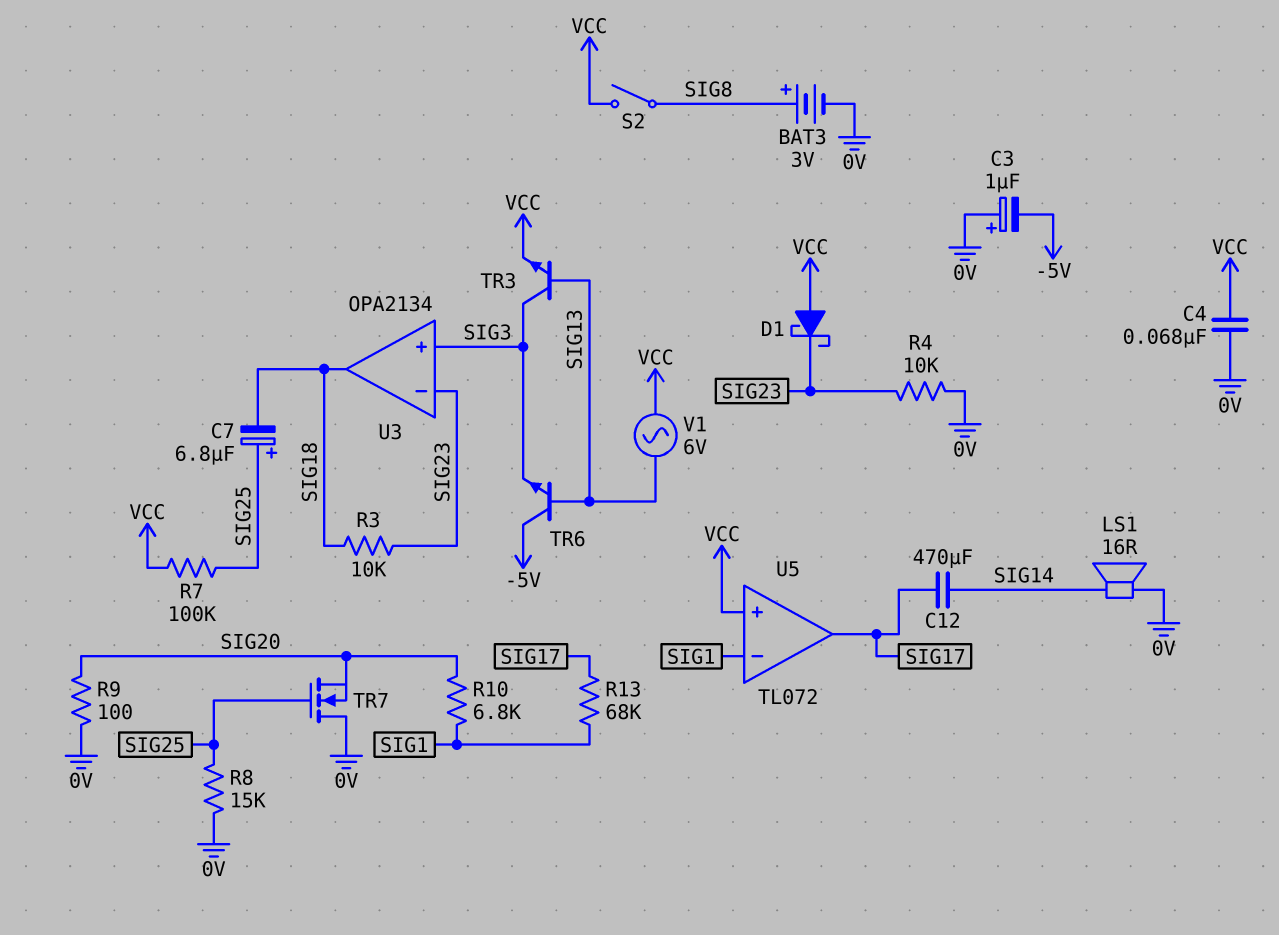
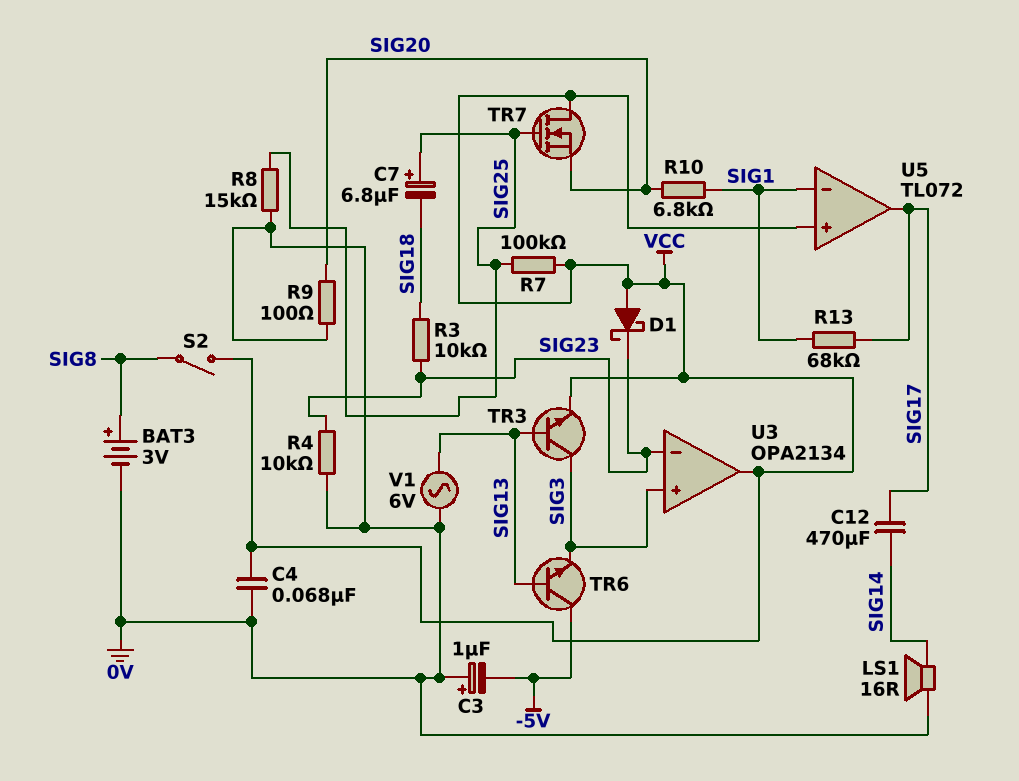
TR7: NMOS (G SIG25, D 0V, S SIG20) -> NMOS (G SIG25, D VCC, S SIG20)
U3 pin out: SIG18 -> VCC
V1: AC 6V (SIG13, VCC) -> AC 6V (0V, SIG13)

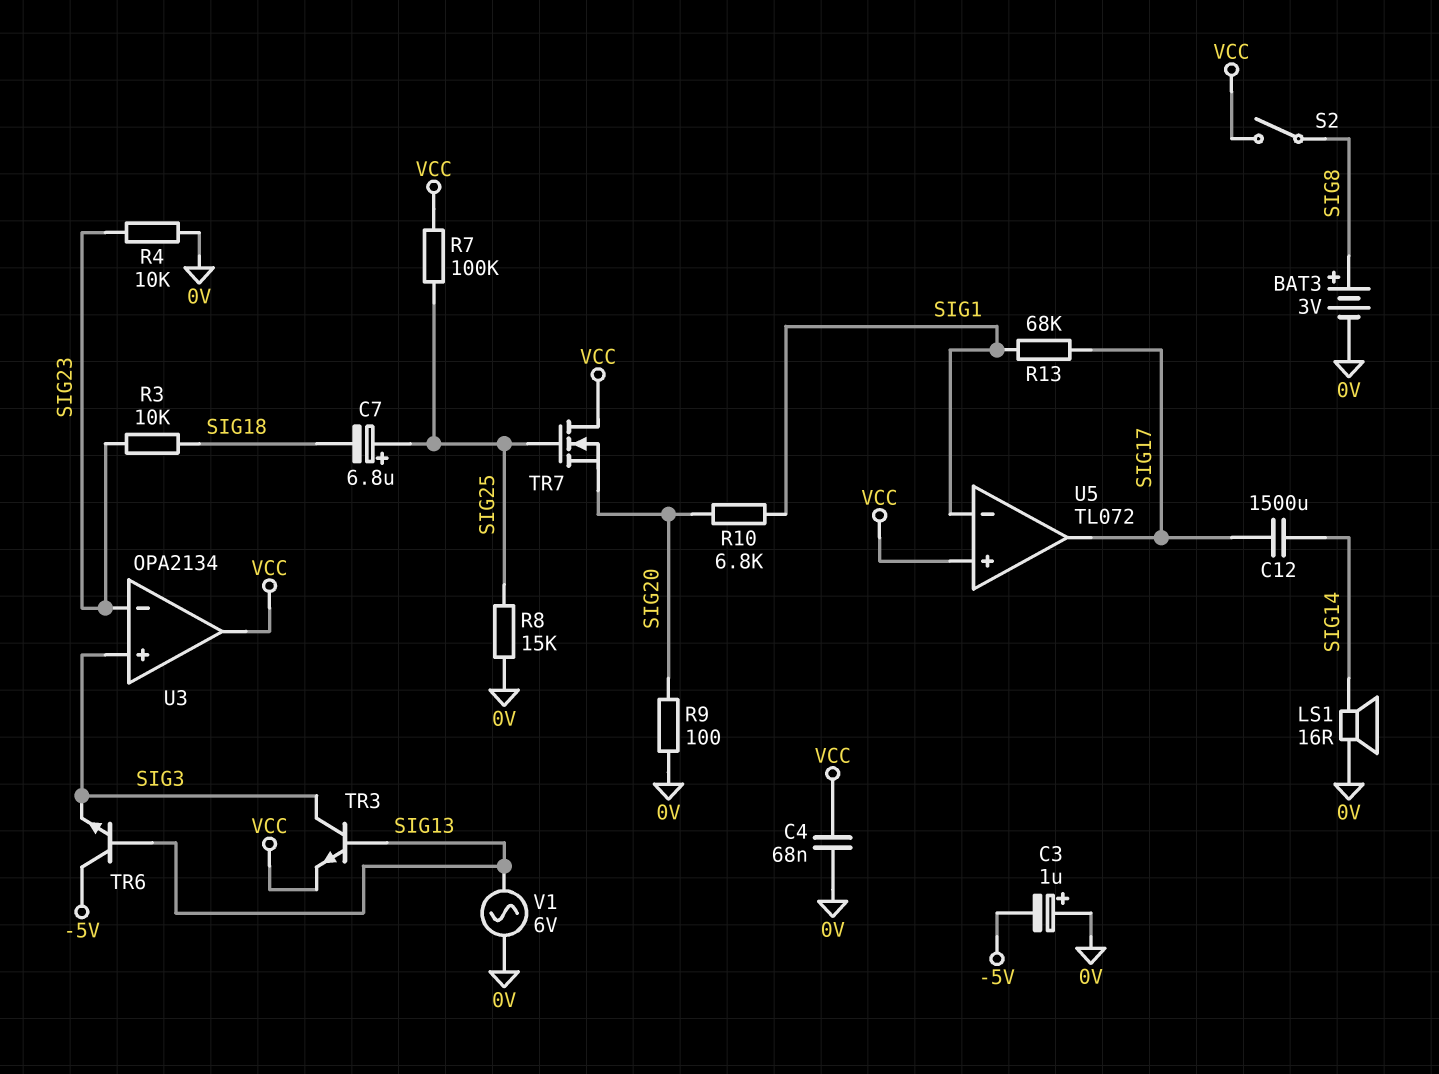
C12: 470uF (SIG14, SIG17) -> 1500uF (SIG14, SIG17)
D1: schottky (A VCC, K SIG23) -> none

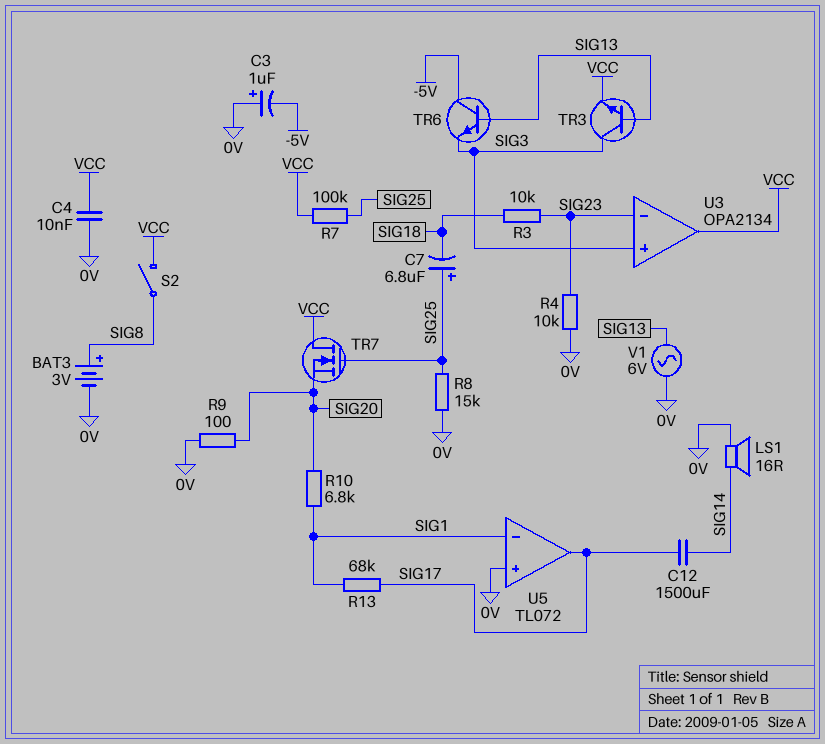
C4: 68nF (0V, VCC) -> 10nF (0V, VCC)
U5 pin in+: VCC -> 0V

